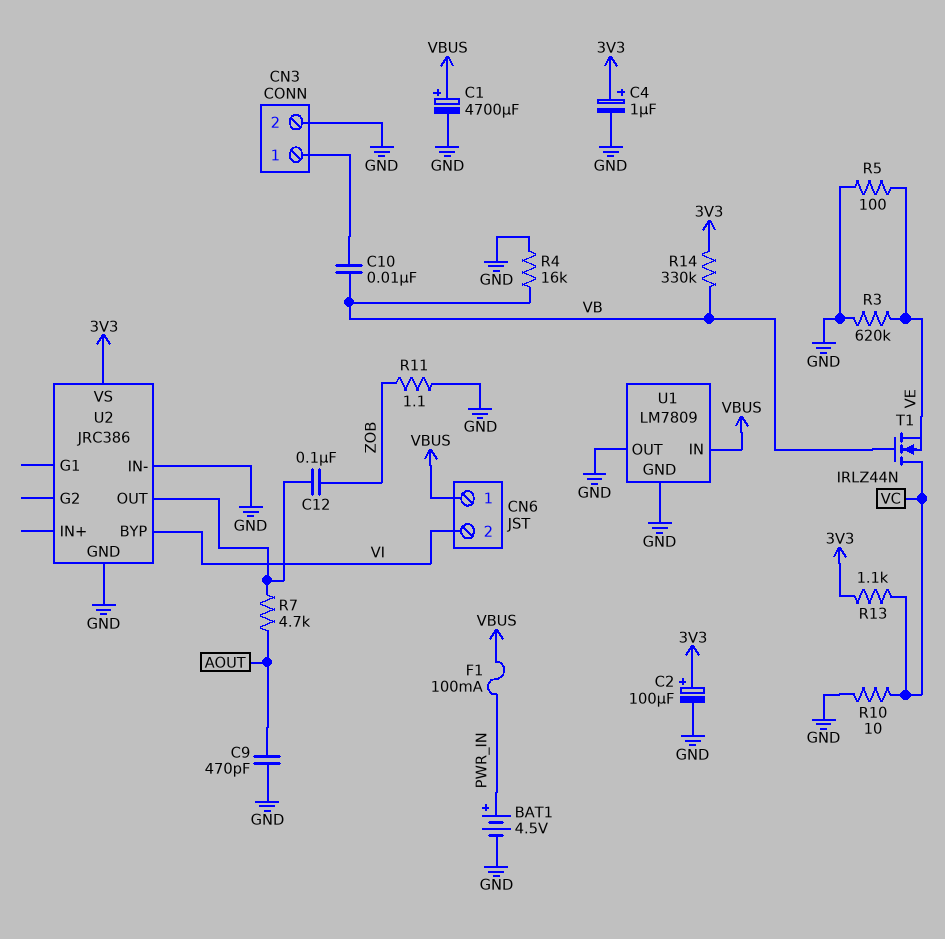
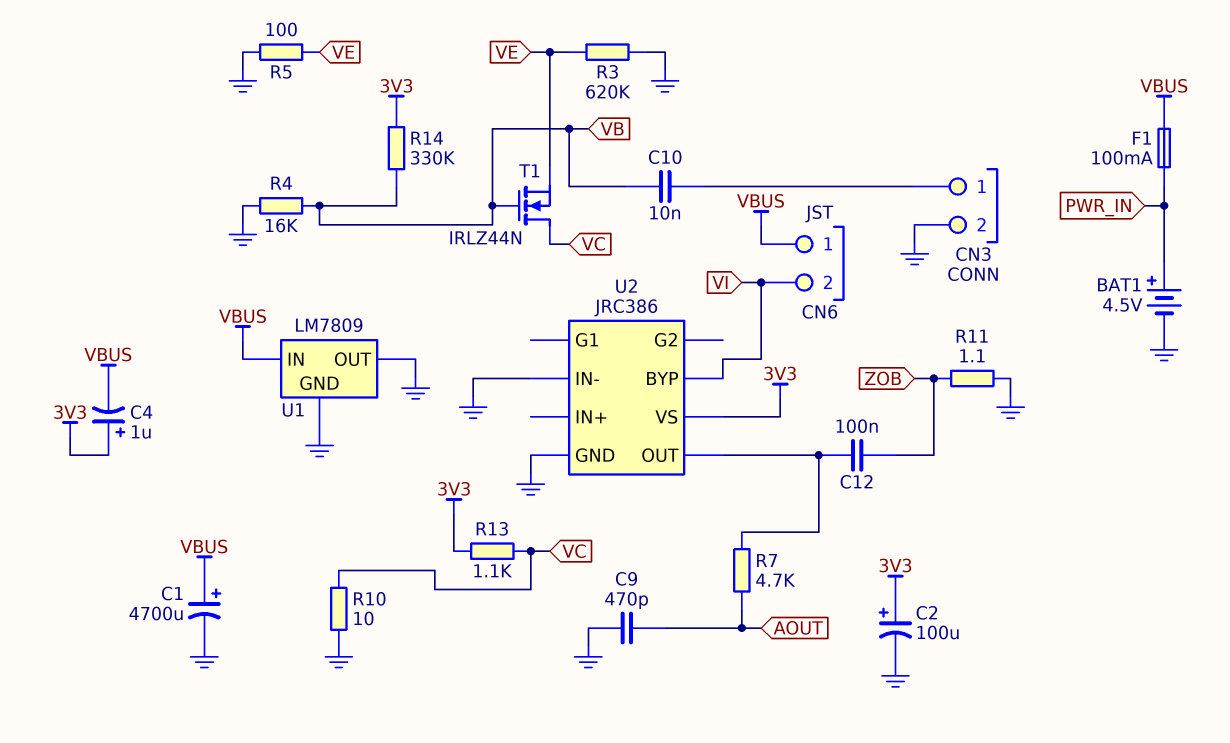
C4: 1uF (plus 3V3, minus GND) -> 1uF (plus 3V3, minus VBUS)

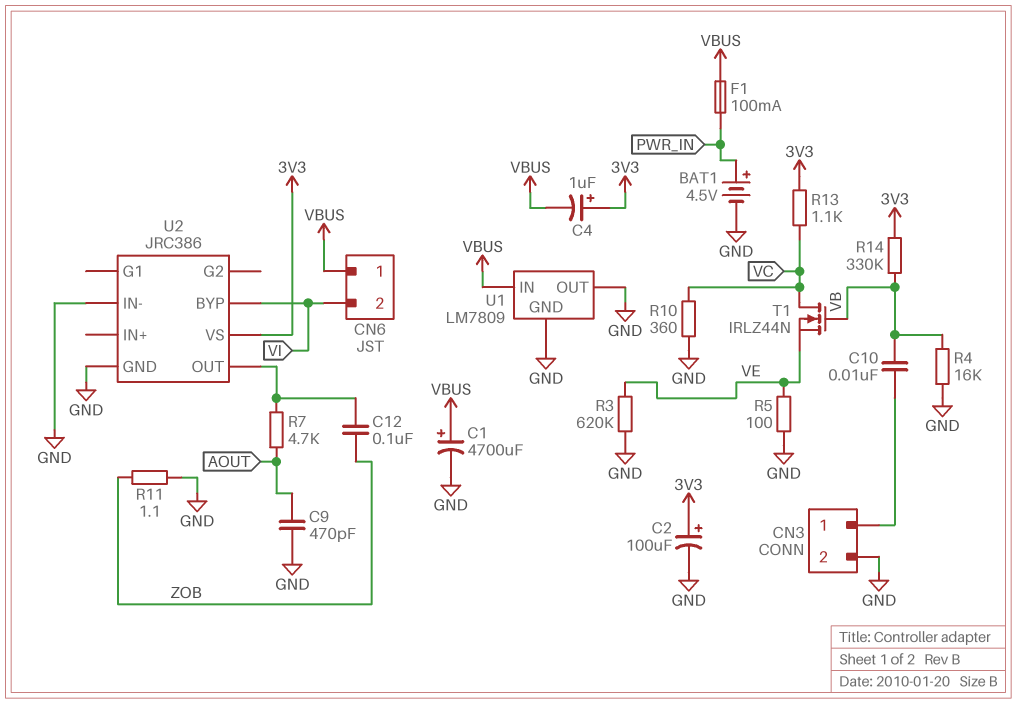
R10: 10 (GND, VC) -> 360 (GND, VC)

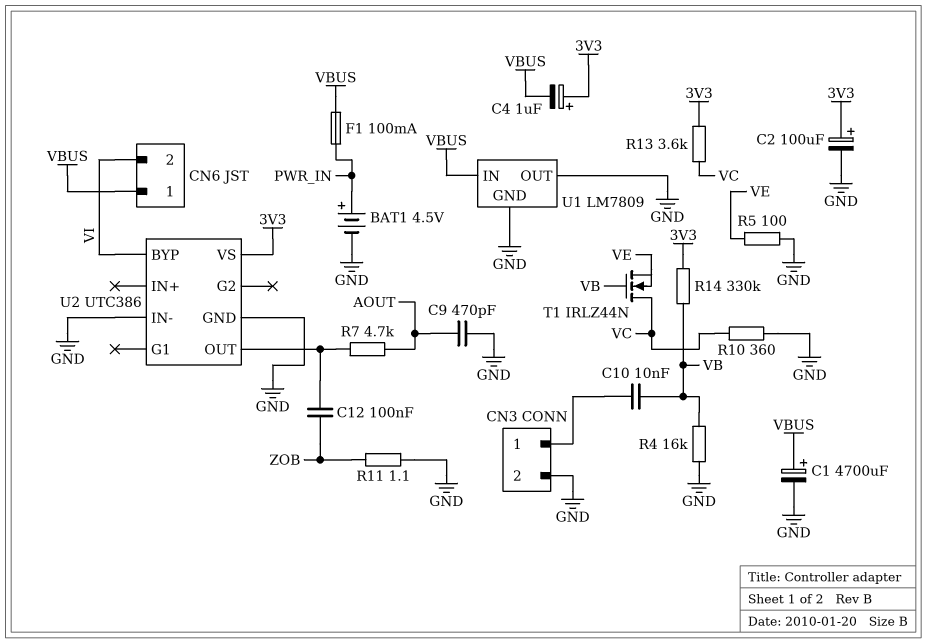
R3: 620k (GND, VE) -> none
R13: 1.1k (3V3, VC) -> 3.6k (3V3, VC)
U2: JRC386 -> UTC386

